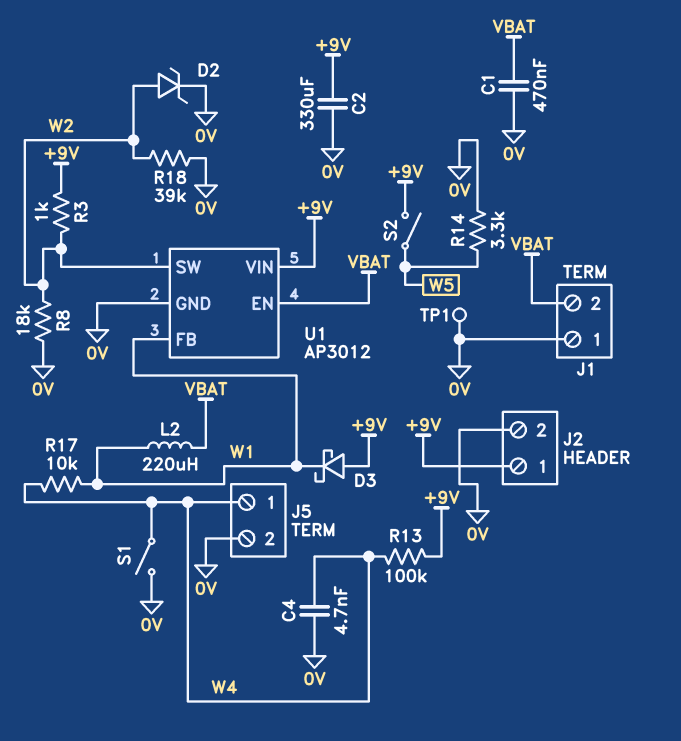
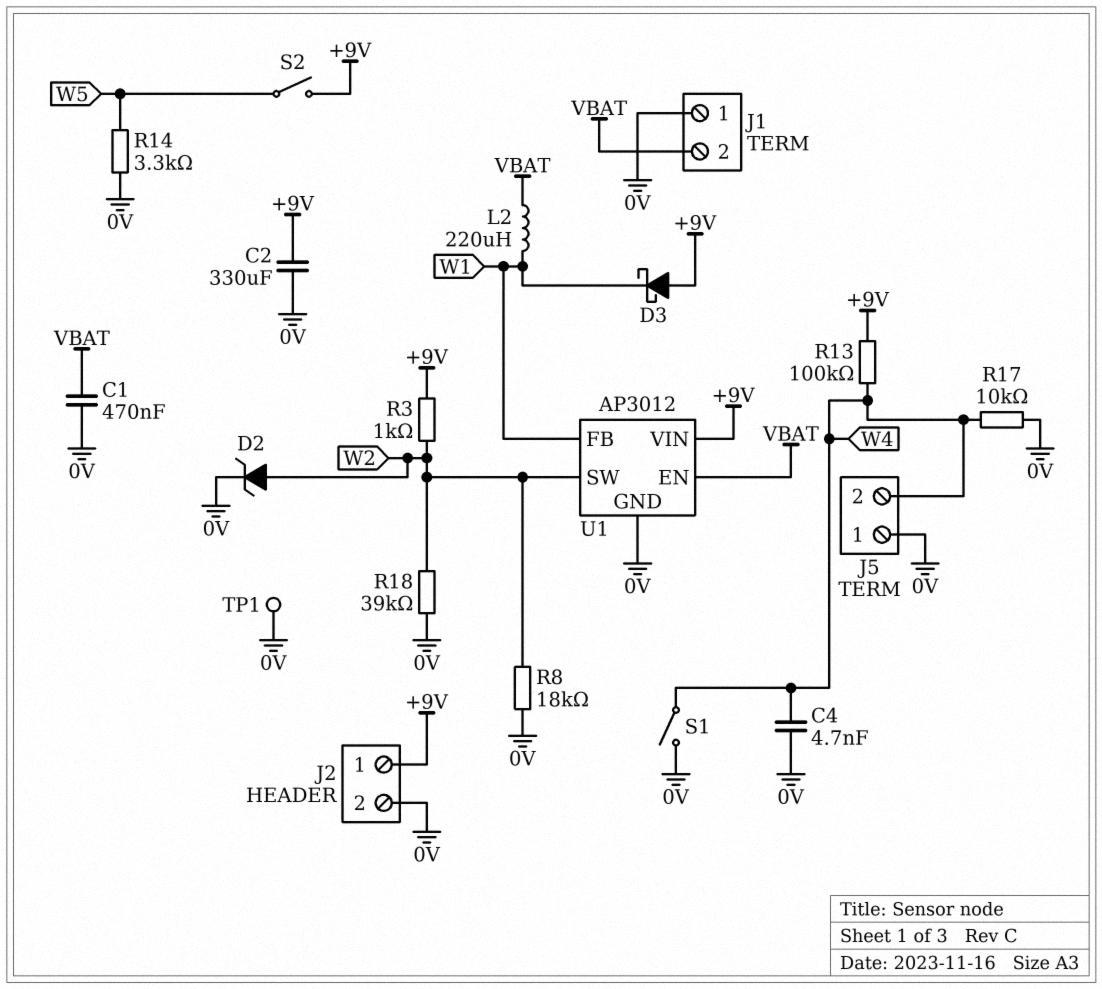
J5 pin 1: W4 -> 0V
J5 pin 2: 0V -> W4
R17: 10k (W1, W4) -> 10k (0V, W4)

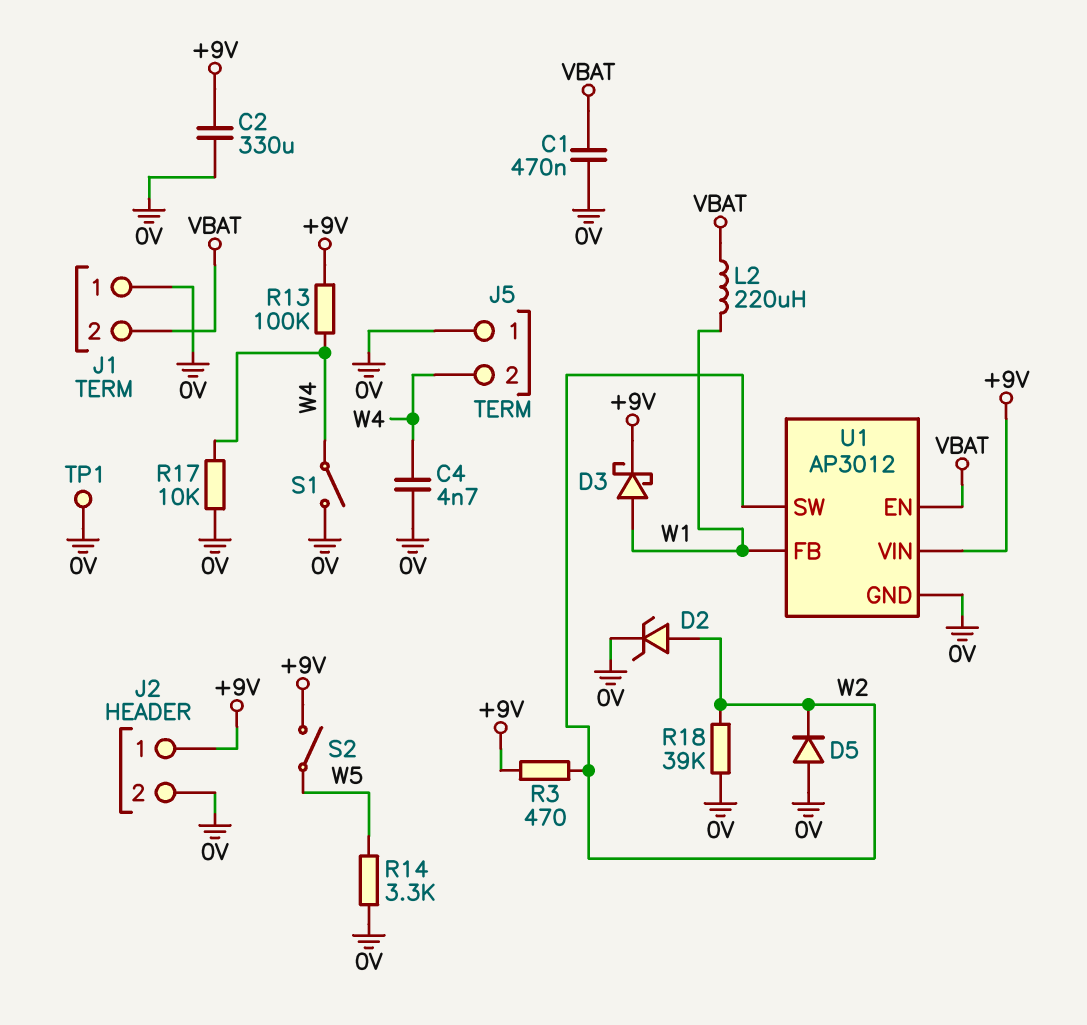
D3: schottky (A +9V, K W1) -> schottky (A W1, K +9V)
D5: none -> diode (A 0V, K W2)
R3: 1k (+9V, W2) -> 470 (+9V, W2)
R8: 18k (0V, W2) -> none

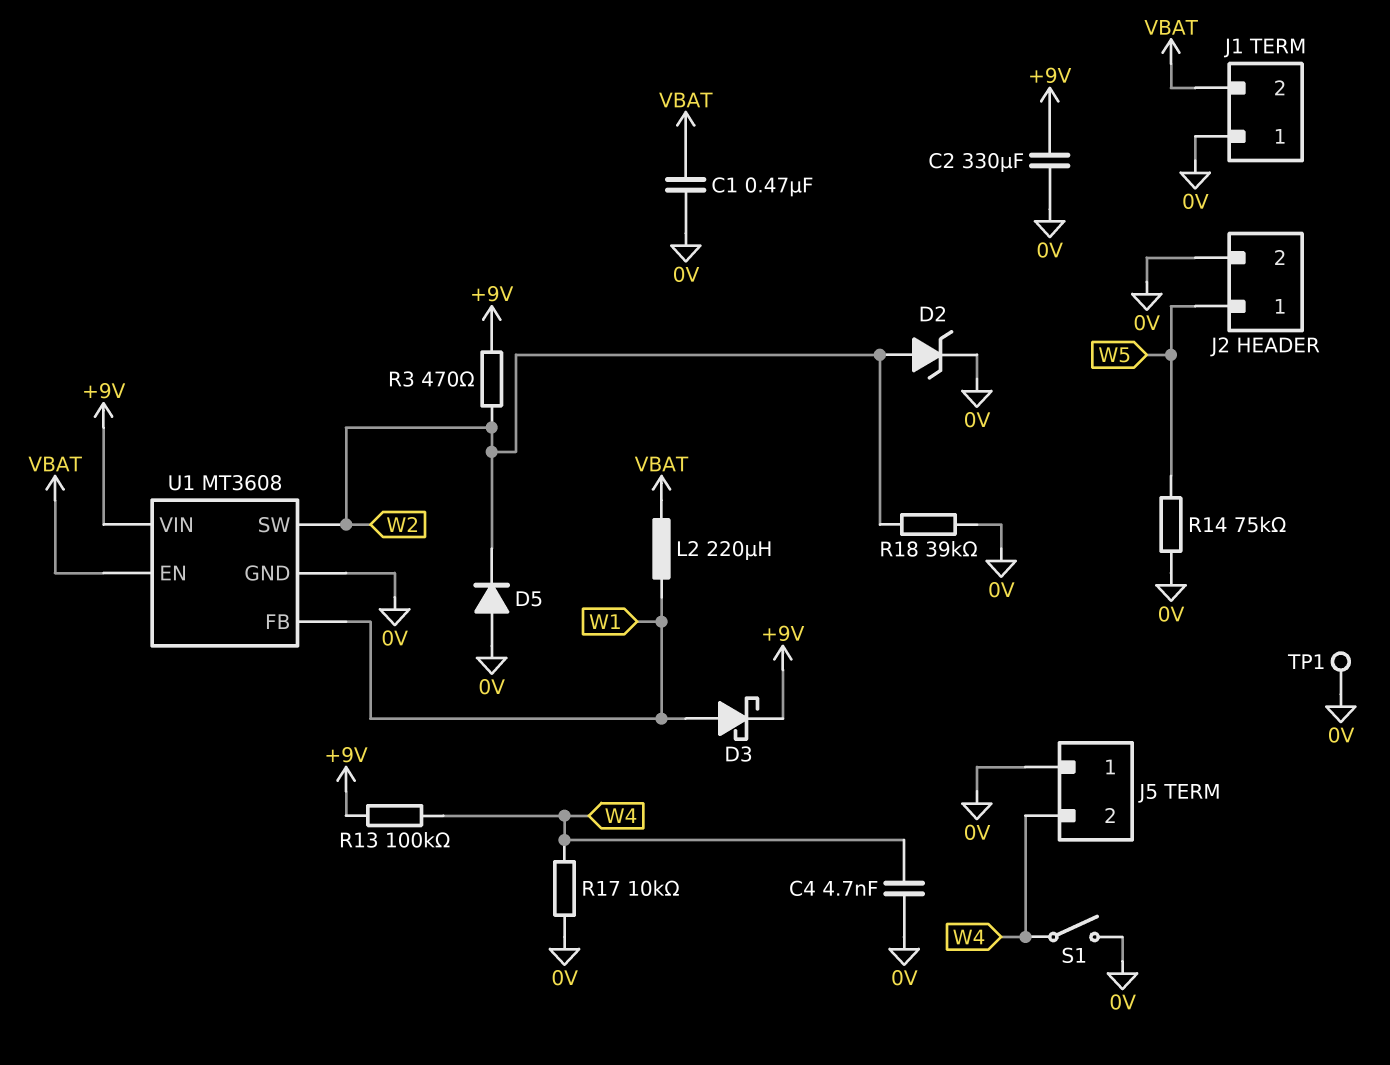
J2 pin 1: +9V -> W5
R14: 3.3k (0V, W5) -> 75k (0V, W5)
S2: switch (+9V, W5) -> none
U1: AP3012 -> MT3608

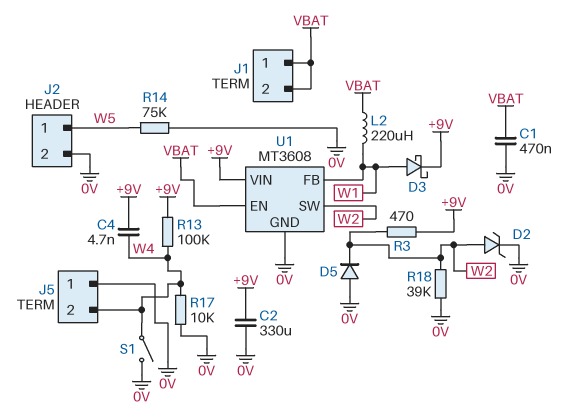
C4: 4.7nF (0V, W4) -> 4.7nF (+9V, W4)
J1 pin 1: 0V -> VBAT
TP1: test point (0V) -> none

